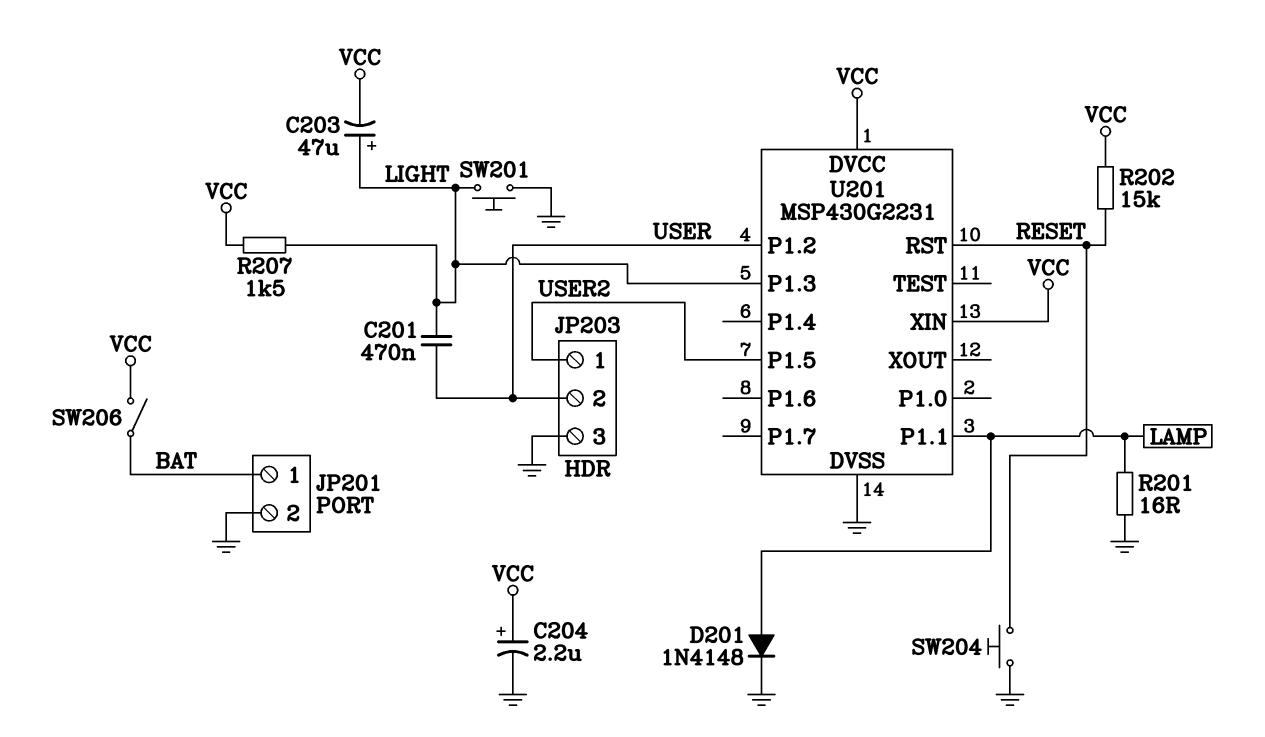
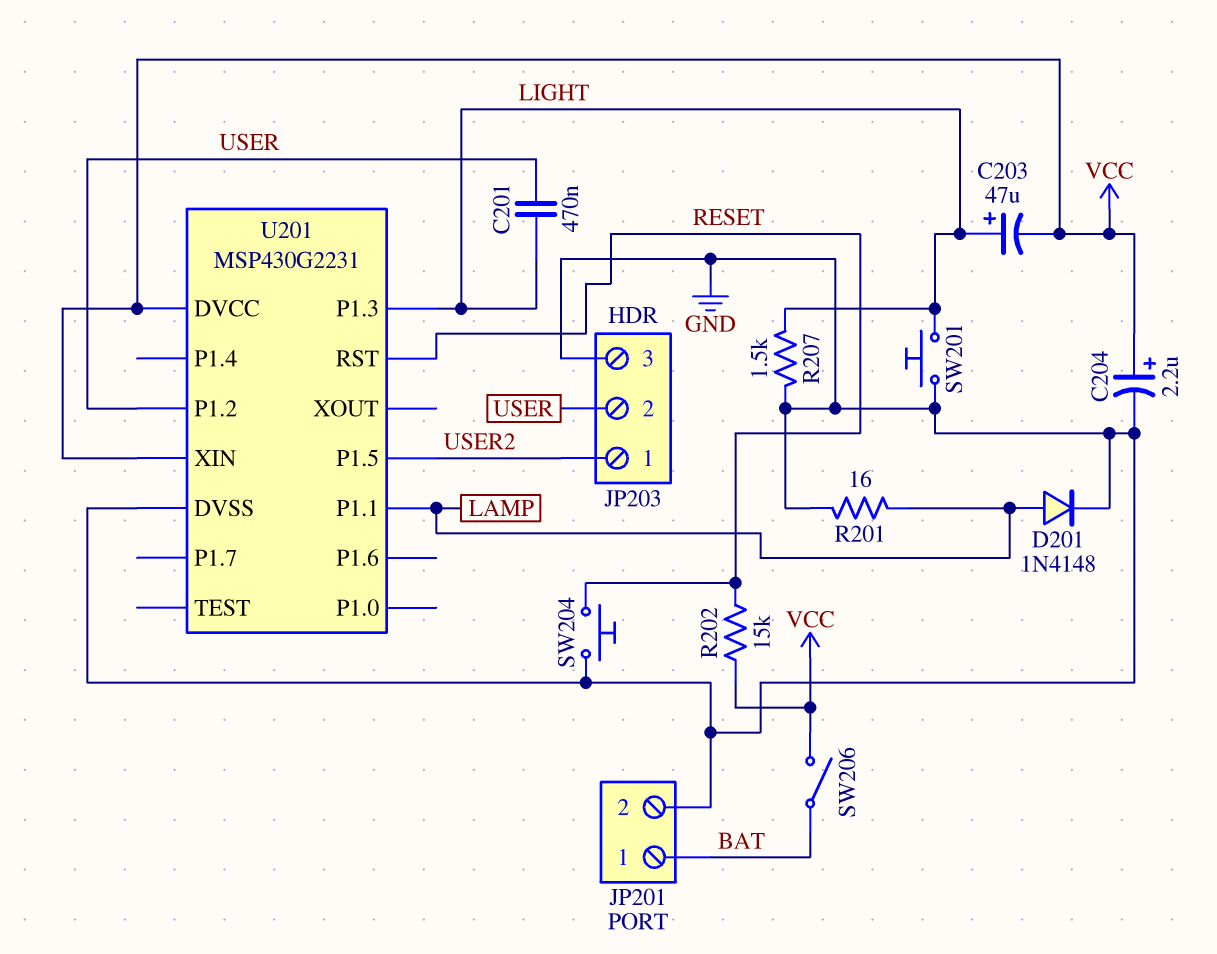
R207: 1.5k (LIGHT, VCC) -> 1.5k (GND, LIGHT)

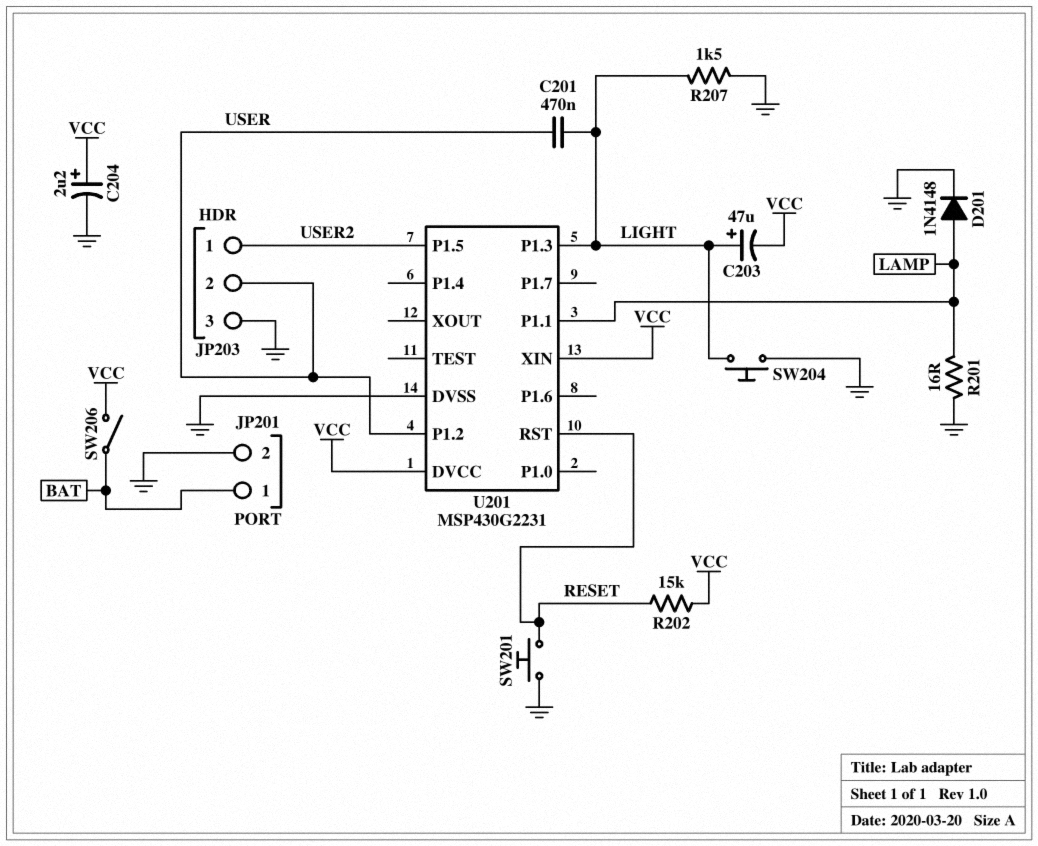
SW201: button (GND, LIGHT) -> button (GND, RESET)
SW204: button (GND, RESET) -> button (GND, LIGHT)

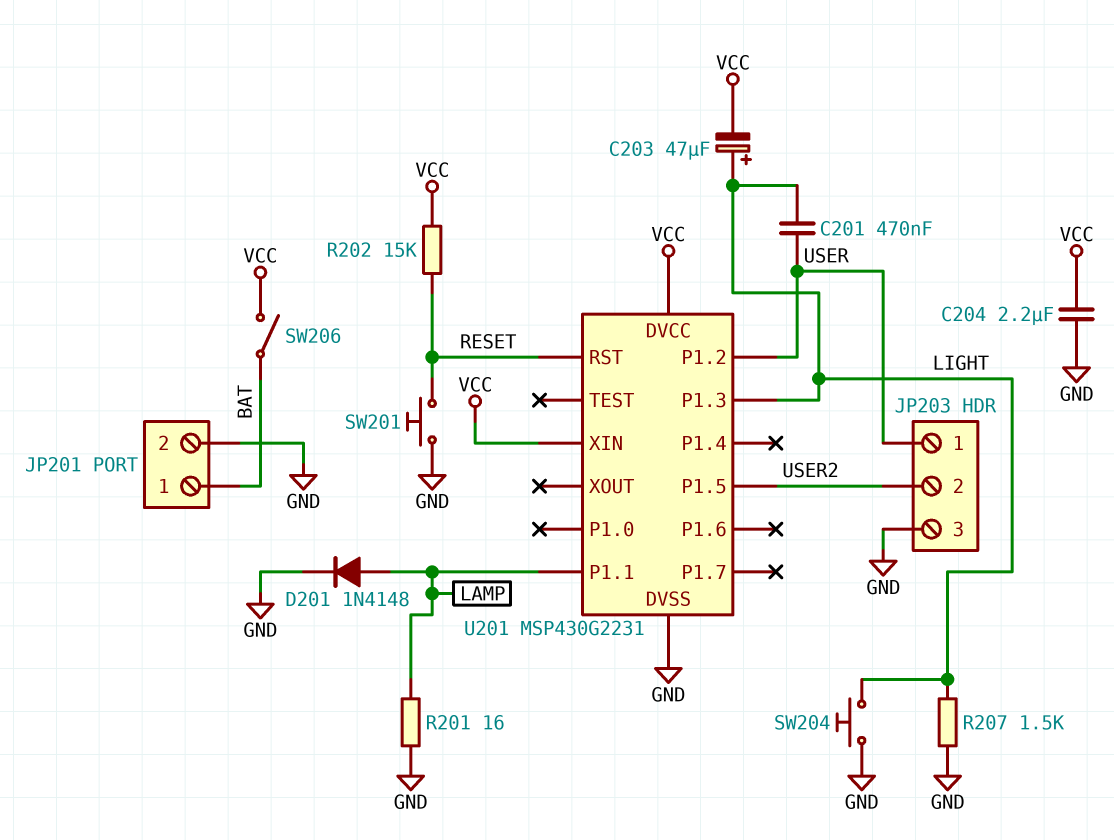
C204: 2.2uF (plus VCC, minus GND) -> 2.2uF (GND, VCC)
JP203 pin 1: USER2 -> USER
JP203 pin 2: USER -> USER2

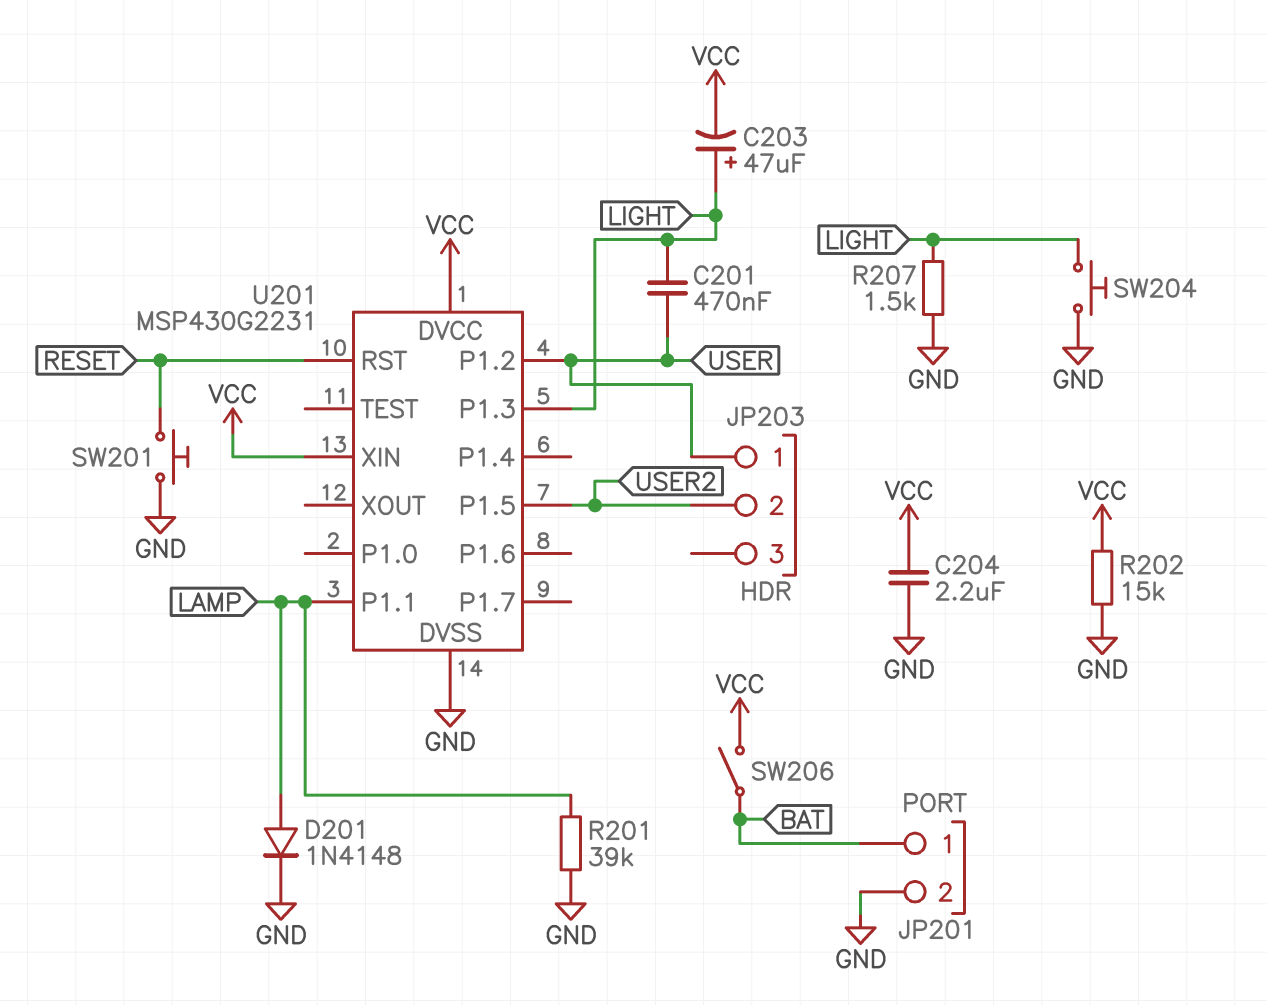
JP203 pin 3: GND -> none
R201: 16 (GND, LAMP) -> 39k (GND, LAMP)
R202: 15k (RESET, VCC) -> 15k (GND, VCC)

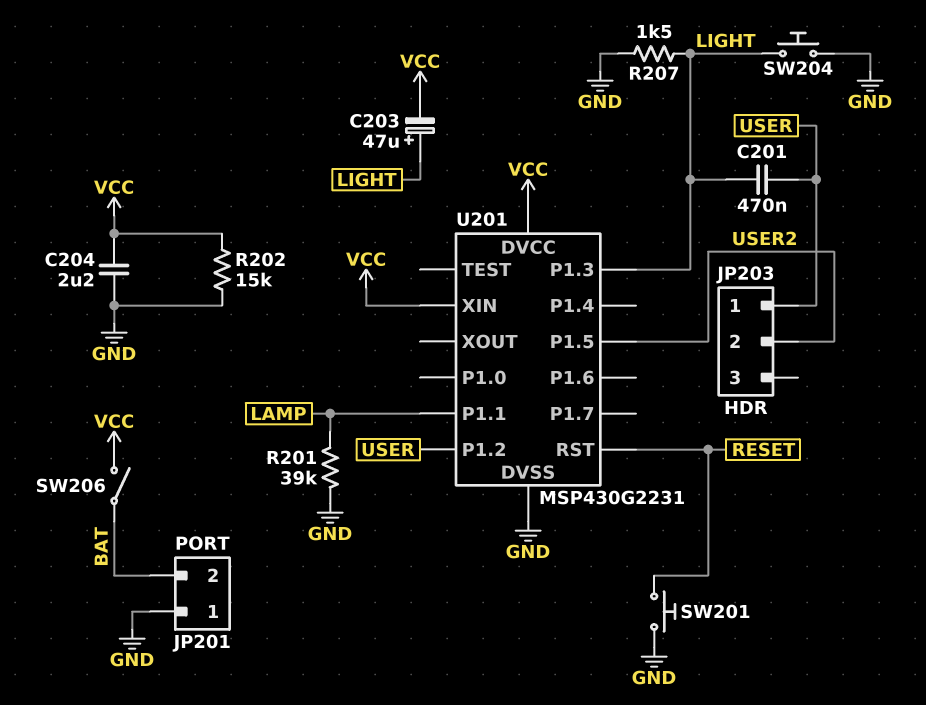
D201: diode 1N4148 (A LAMP, K GND) -> none
JP201 pin 1: BAT -> GND
JP201 pin 2: GND -> BAT

